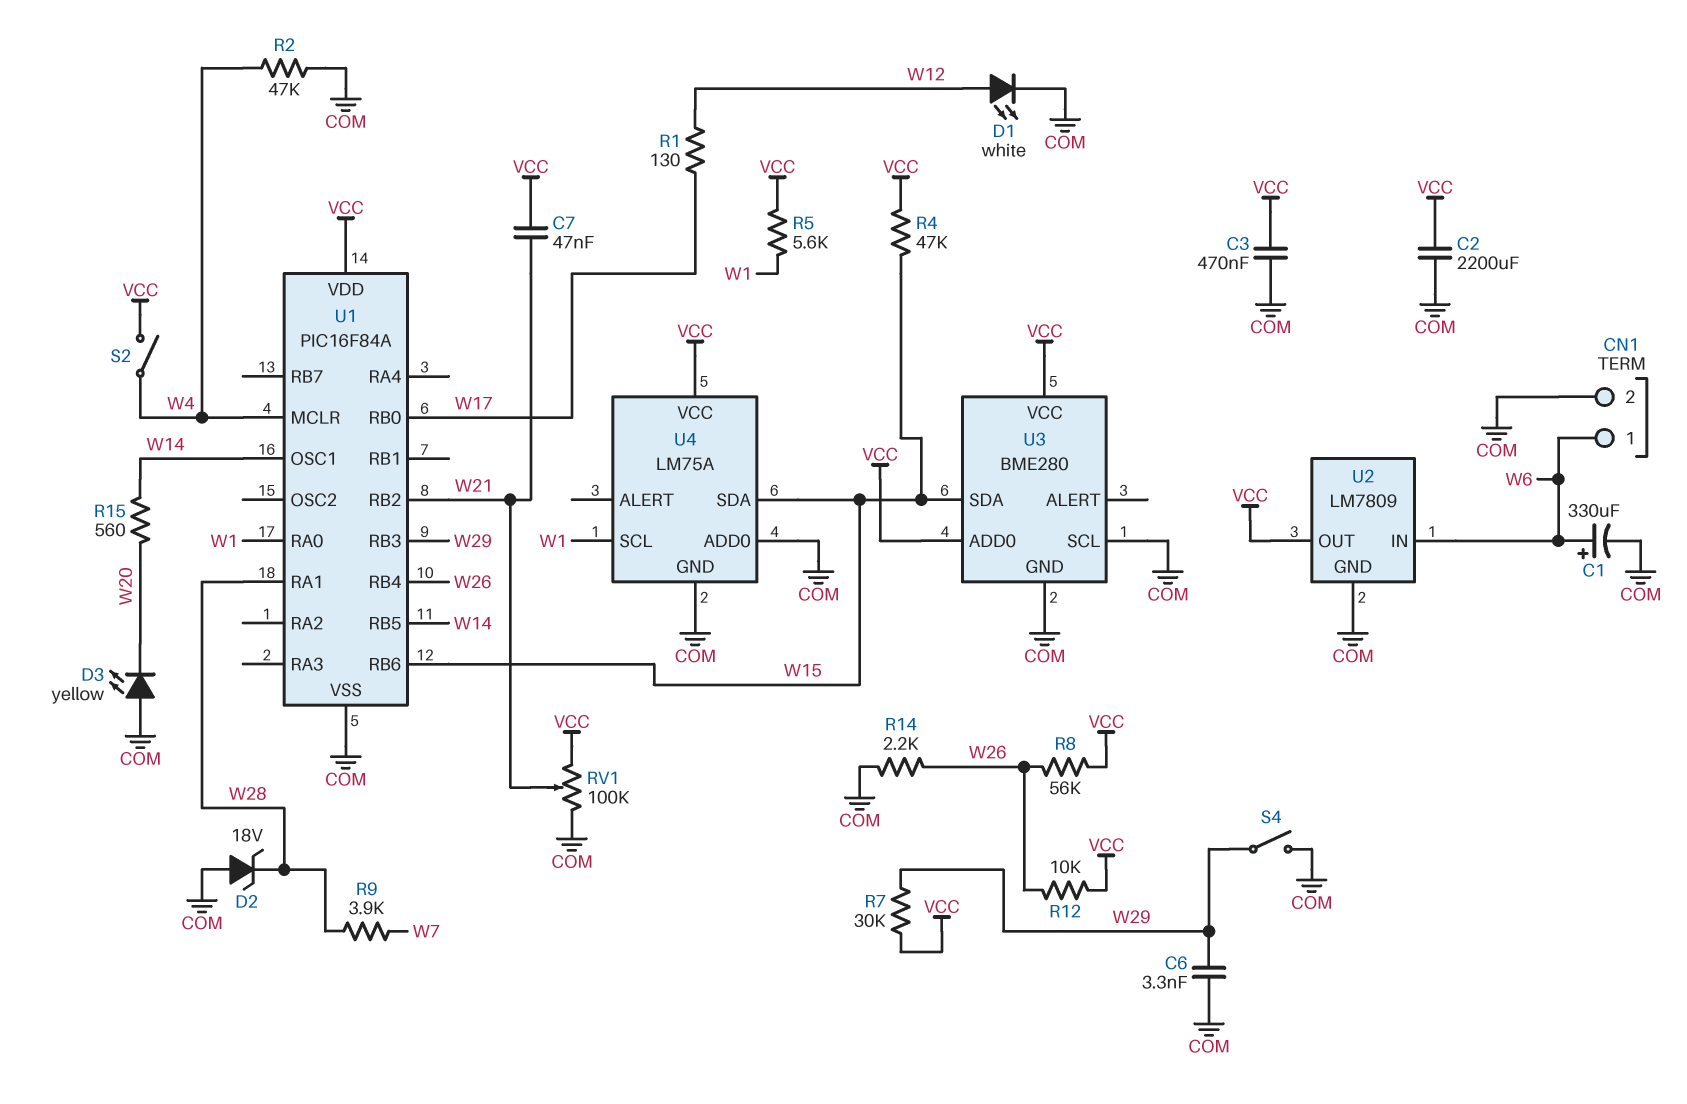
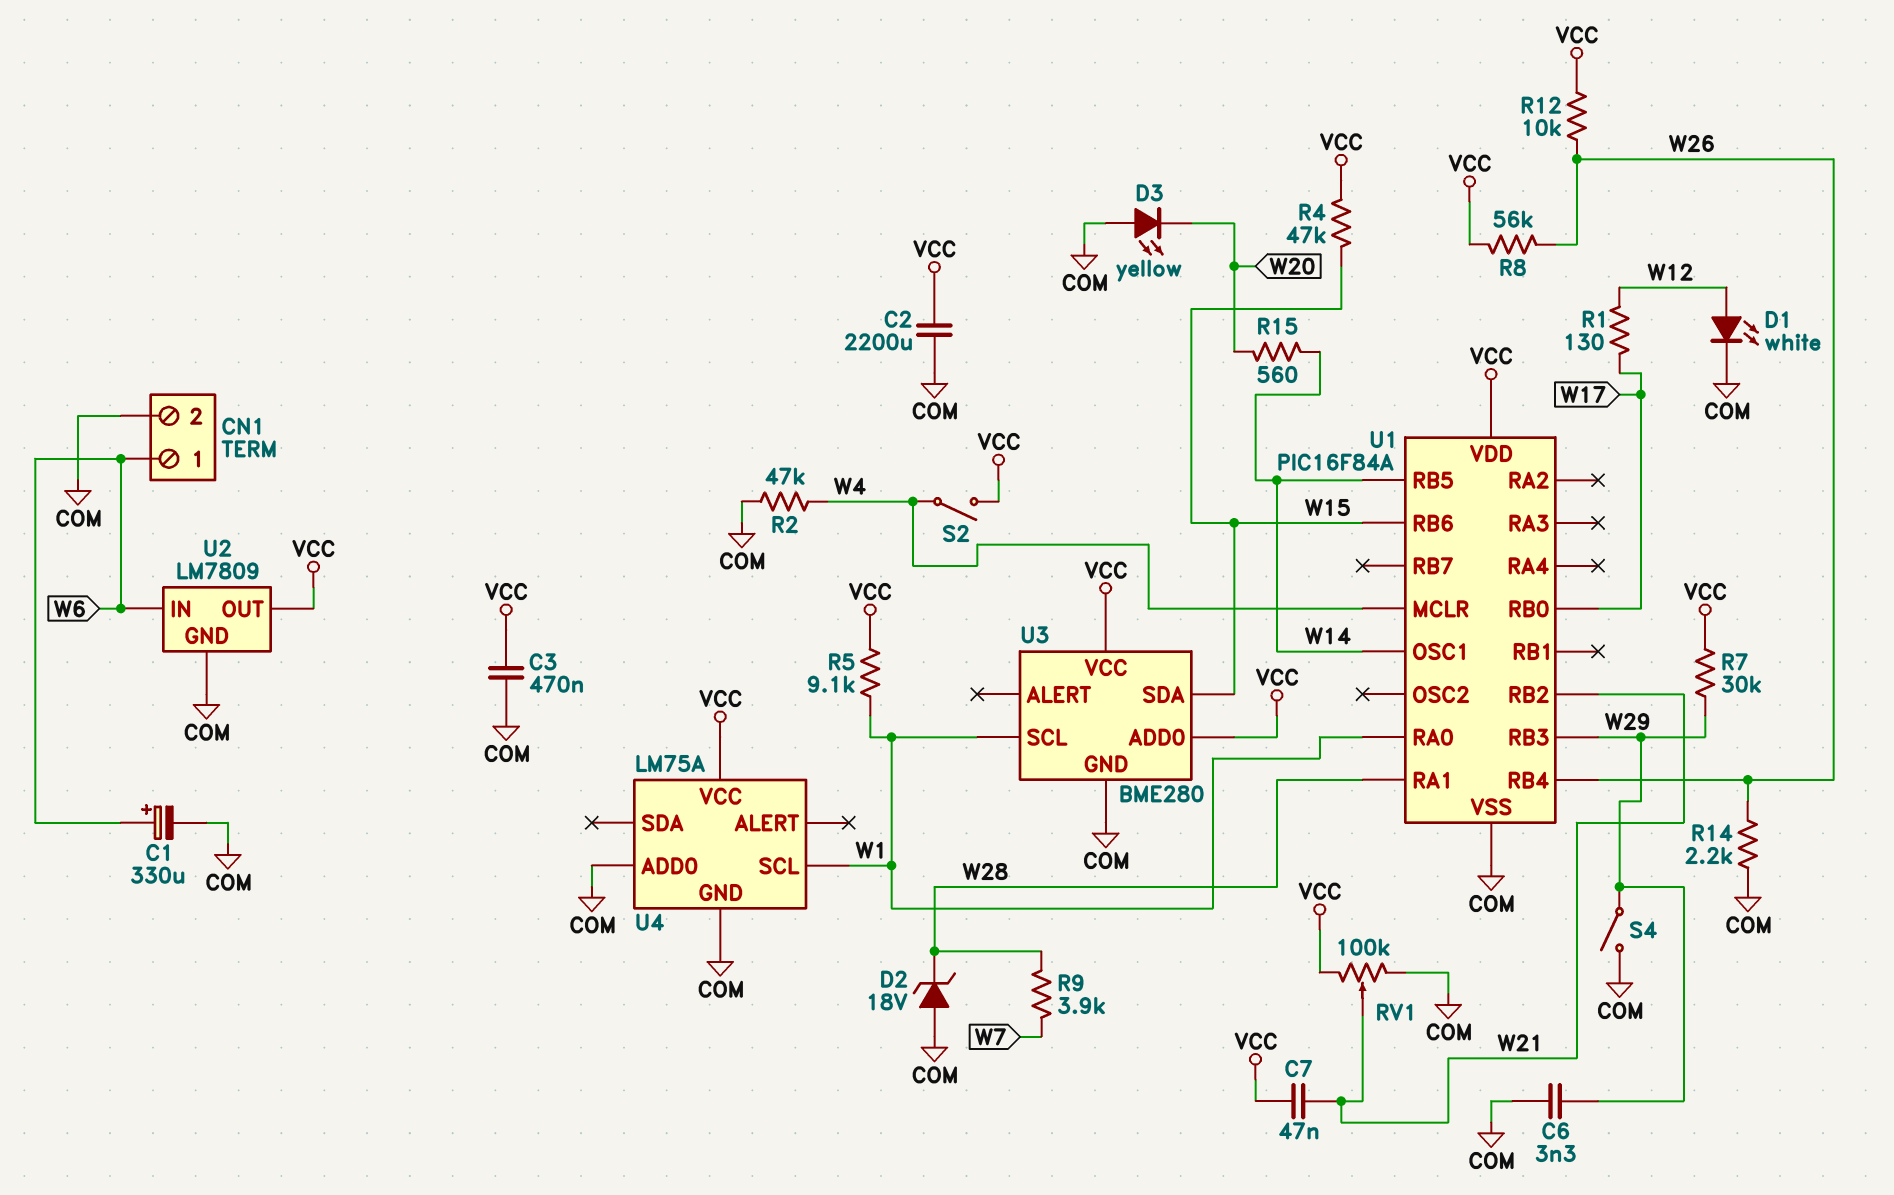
R5: 5.6k (VCC, W1) -> 9.1k (VCC, W1)
U3 pin SCL: COM -> W1
U4 pin SDA: W15 -> none

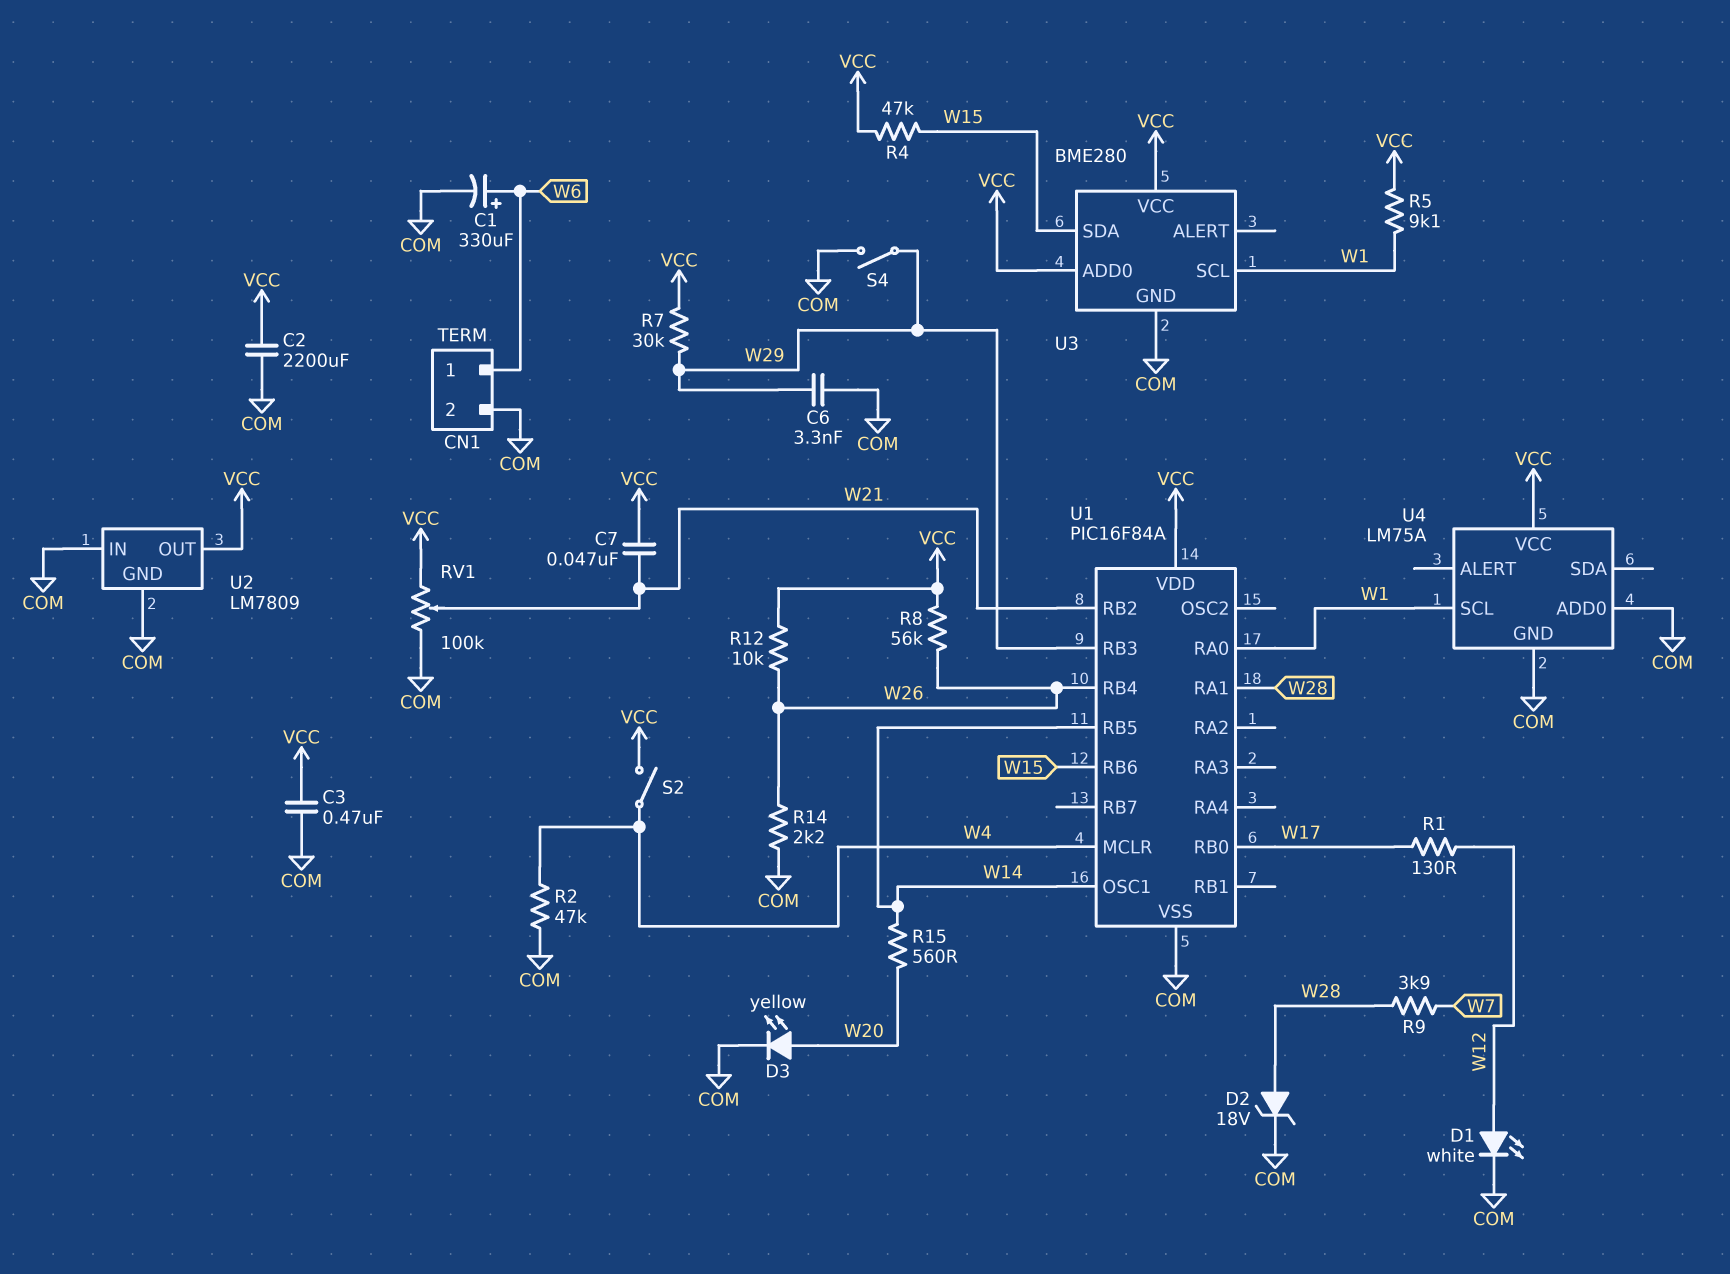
D2: zener 18V (A COM, K W28) -> zener 18V (A W28, K COM)
D3: LED yellow (A COM, K W20) -> LED yellow (A W20, K COM)
U2 pin IN: W6 -> COM

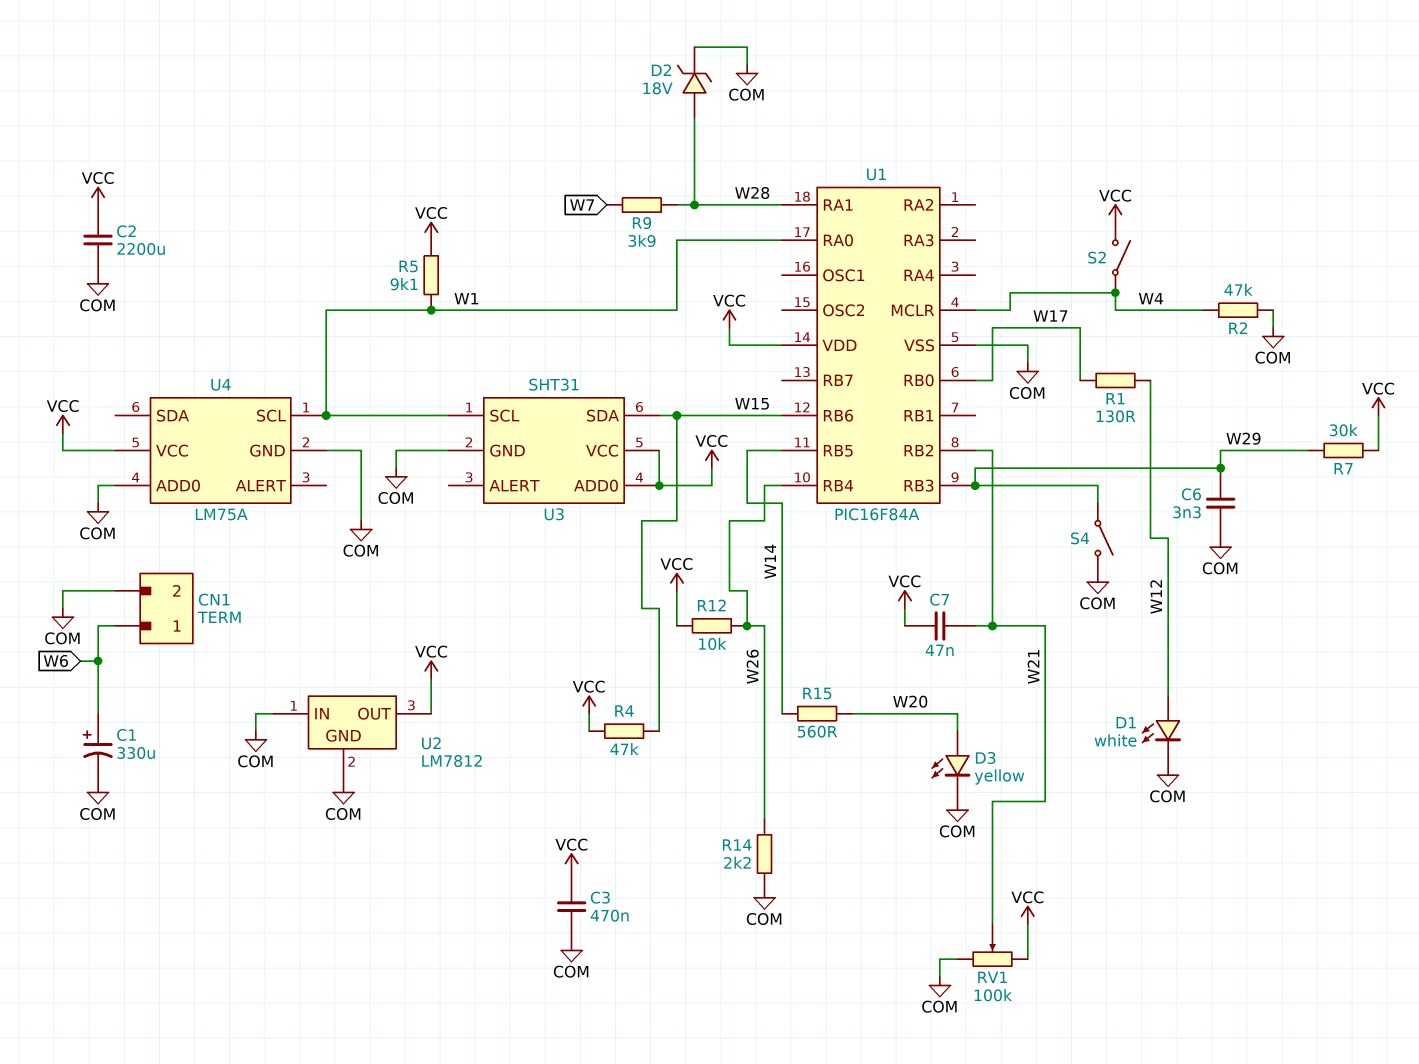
R8: 56k (VCC, W26) -> none
U1 pin OSC1: W14 -> none
U2: LM7809 -> LM7812
U3: BME280 -> SHT31

